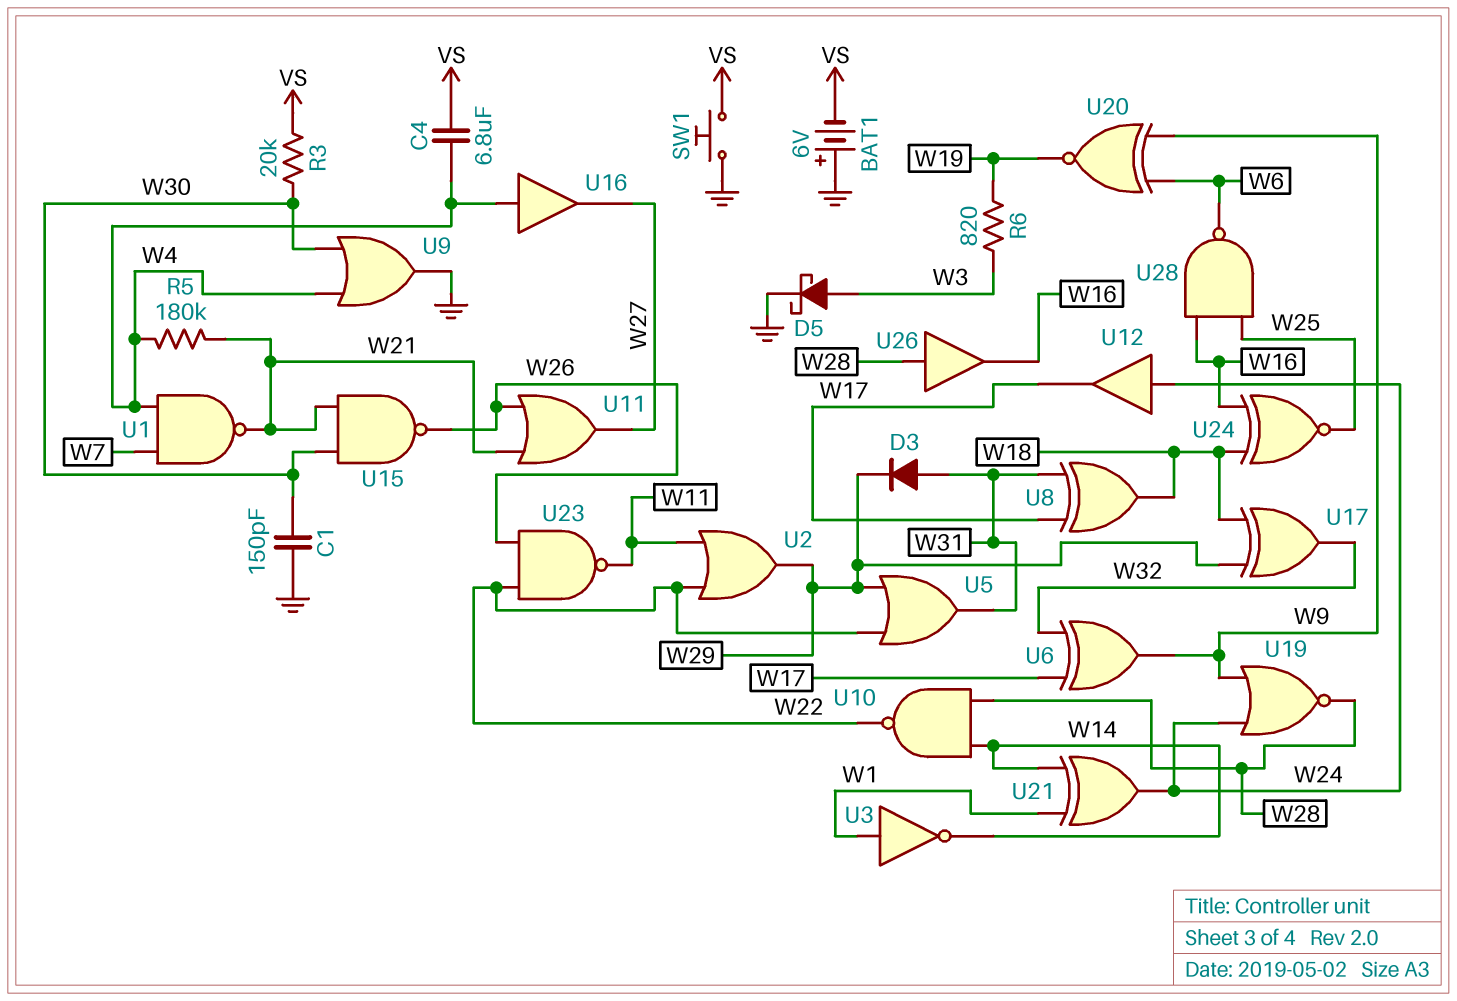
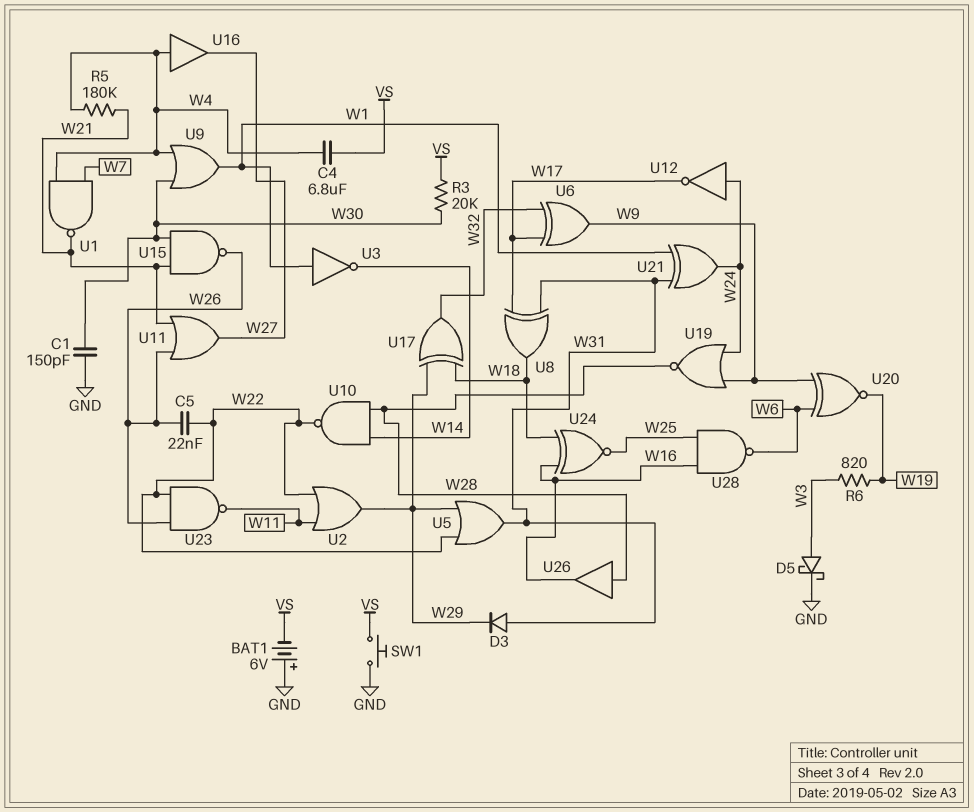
C5: none -> 22nF (W22, W26)
U9: OR (in W4, in W30, out GND) -> OR (in W4, in W30, out W1)
U12: buffer (in W24, out W17) -> NOT (in W24, out W17)
U21: XOR (in W1, in W14, out W24) -> XOR (in W1, in W31, out W24)

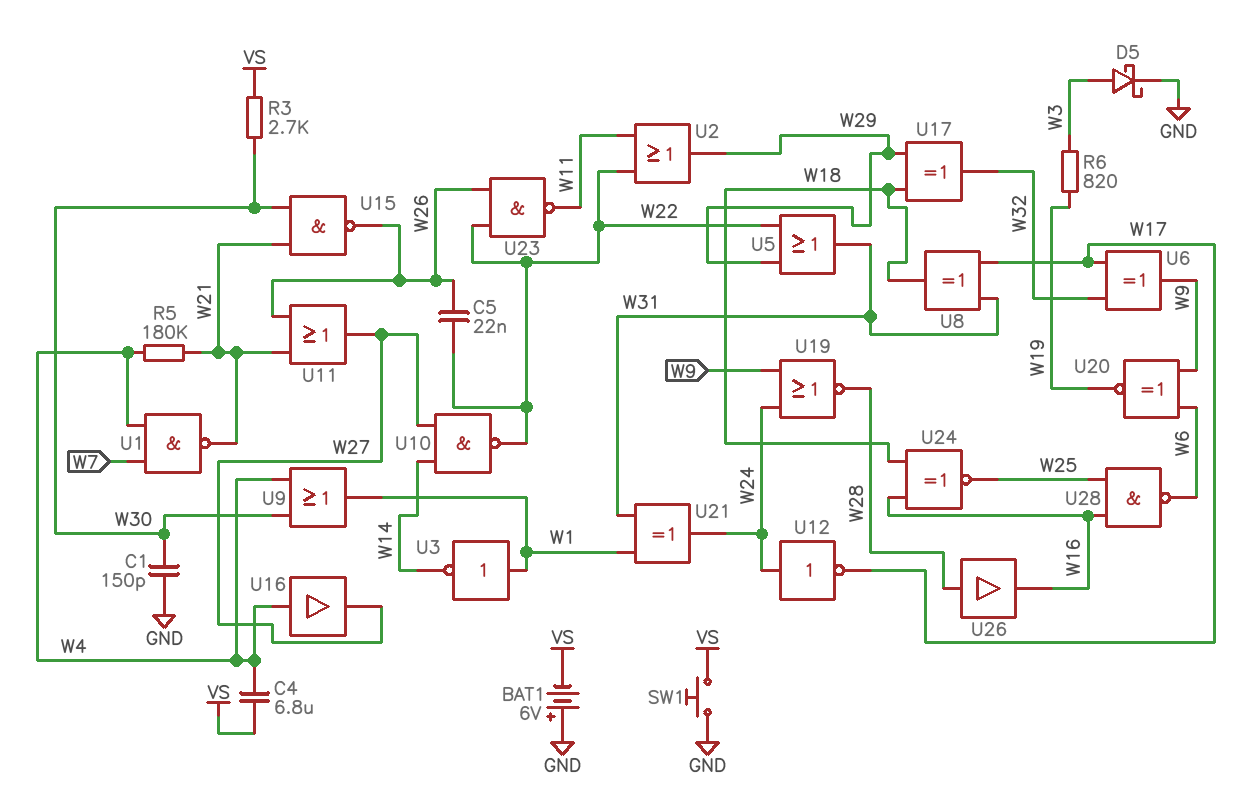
D3: diode (A W31, K W29) -> none
R3: 20k (VS, W30) -> 2.7k (VS, W30)
U10: NAND (in W14, in W28, out W22) -> NAND (in W14, in W27, out W22)

